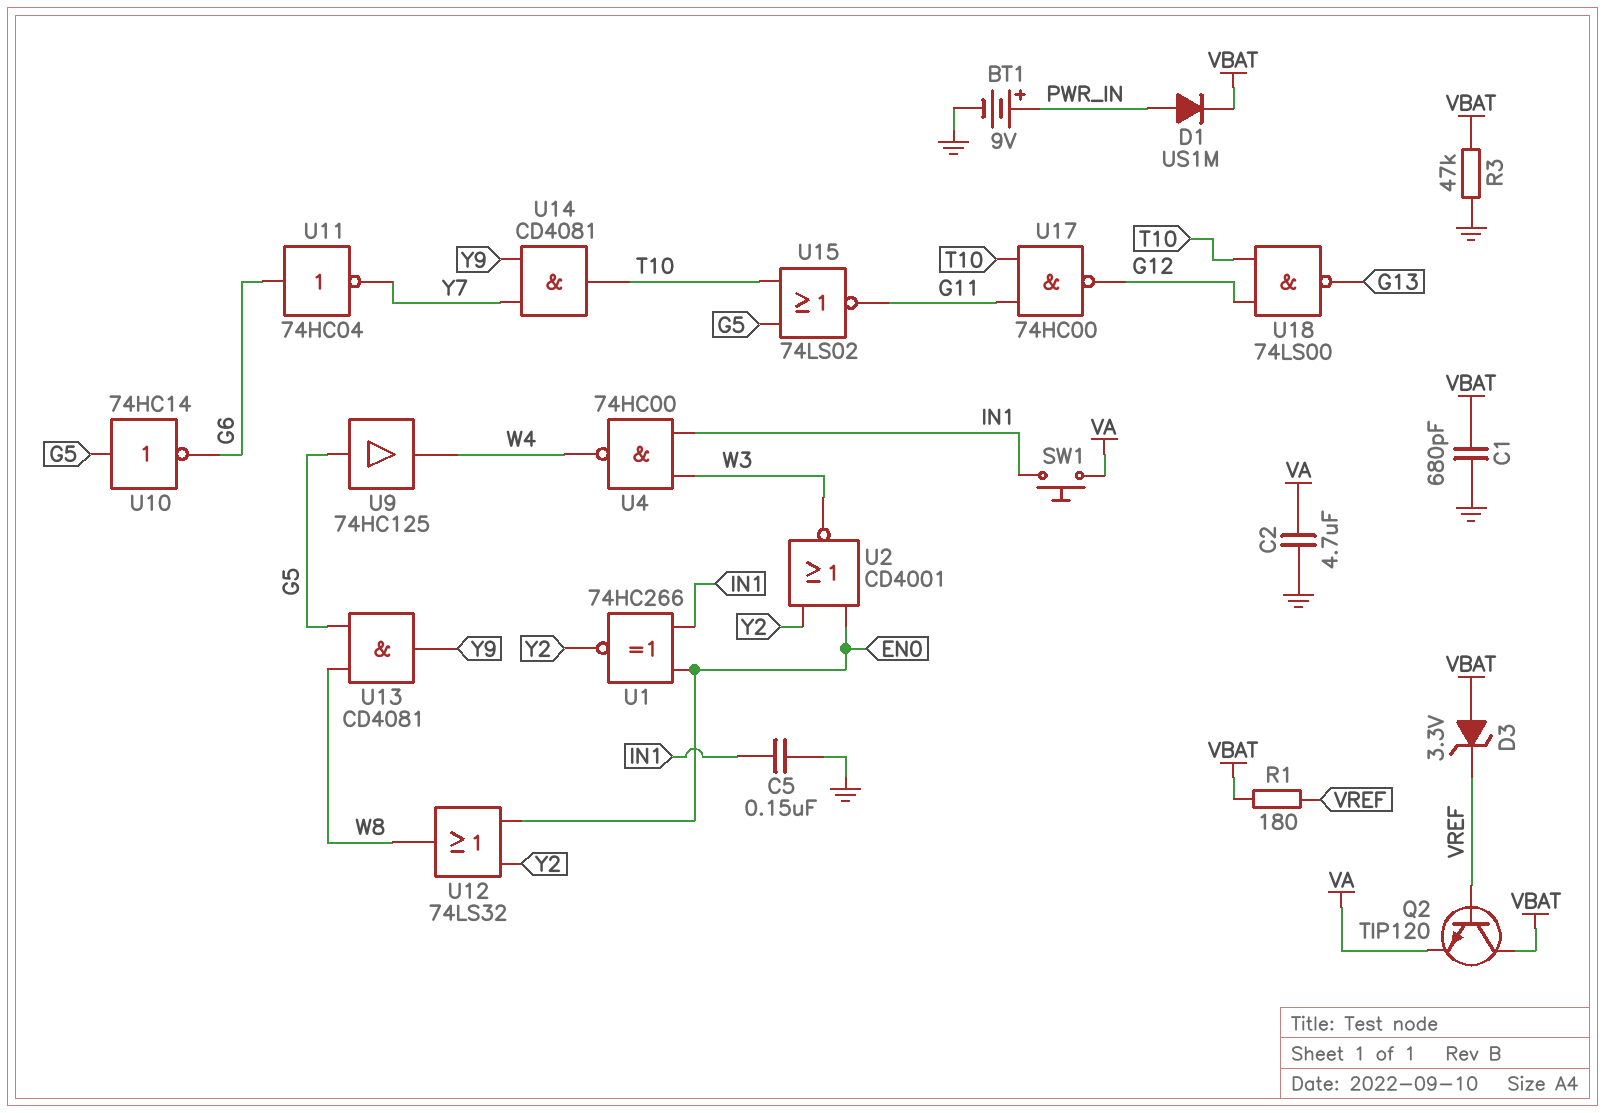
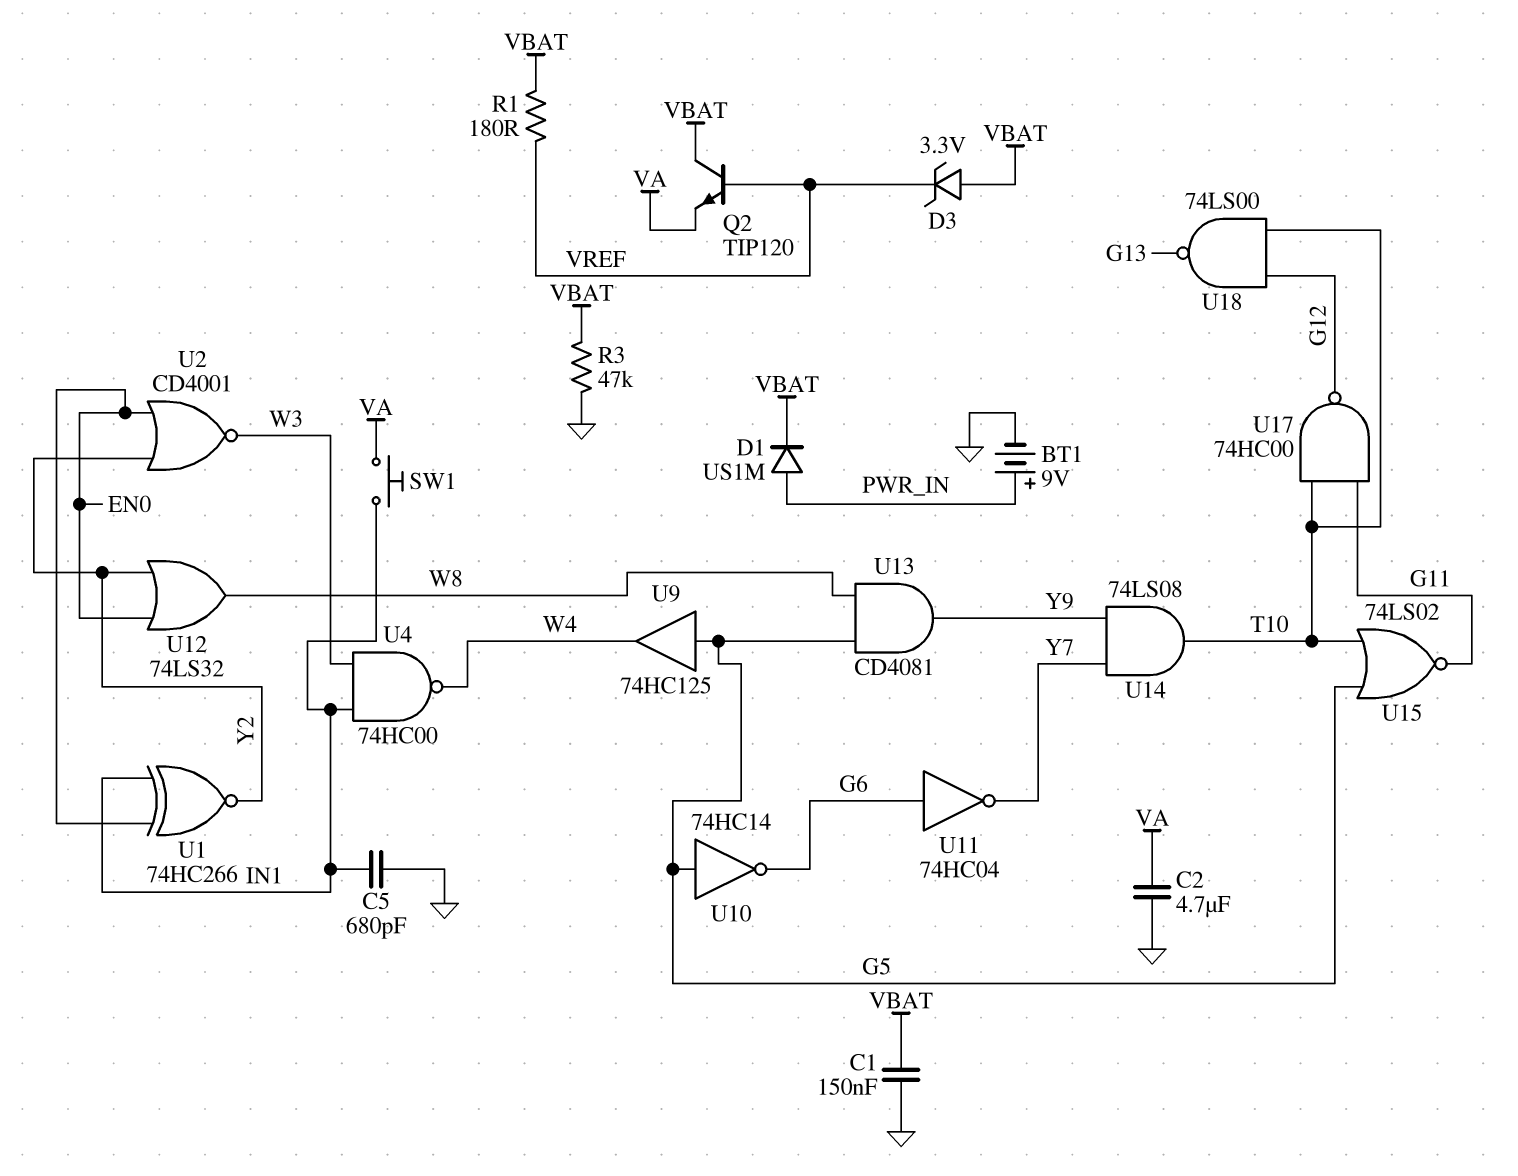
C1: 680pF (GND, VBAT) -> 150nF (GND, VBAT)
C5: 150nF (GND, IN1) -> 680pF (GND, IN1)
U14: AND CD4081 (in Y7, in Y9, out T10) -> AND 74LS08 (in Y7, in Y9, out T10)

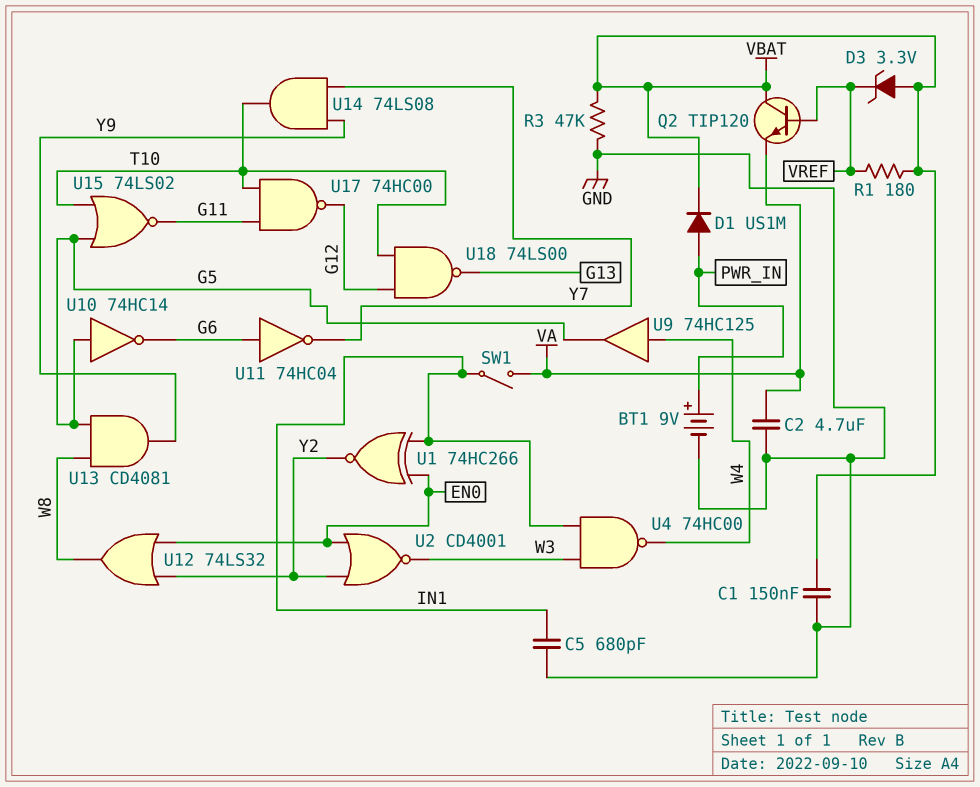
SW1: button (IN1, VA) -> switch (IN1, VA)
U9: buffer 74HC125 (in G5, out W4) -> buffer 74HC125 (in W4, out G5)

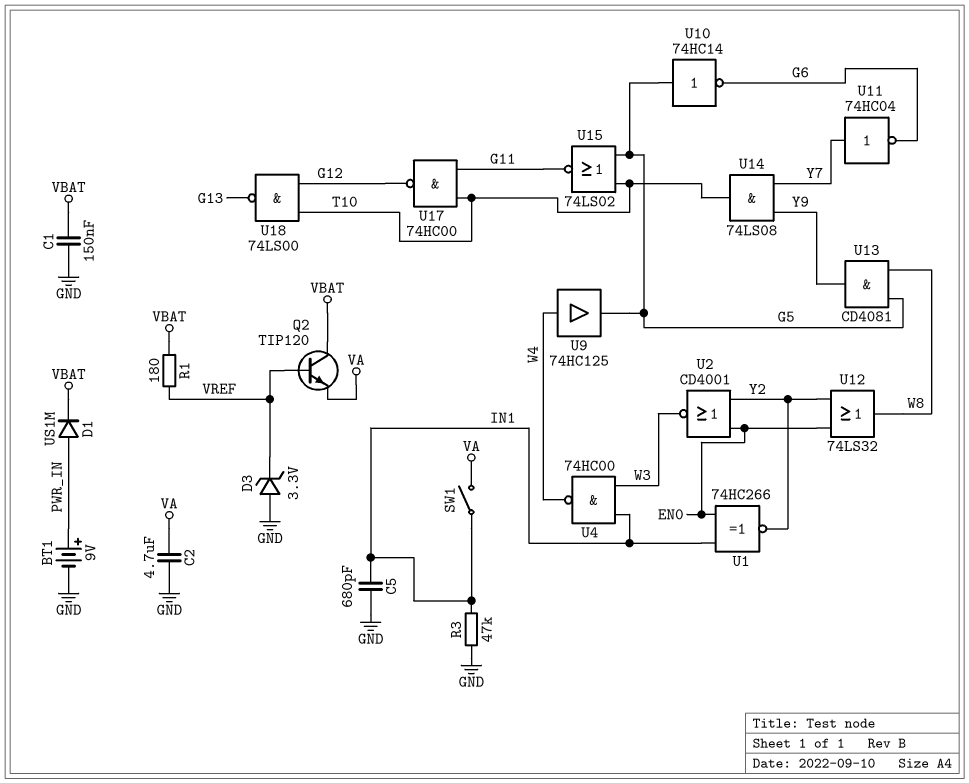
D3: zener 3.3V (A VBAT, K VREF) -> zener 3.3V (A GND, K VREF)
R3: 47k (GND, VBAT) -> 47k (GND, IN1)
U11: NOT 74HC04 (in G6, out Y7) -> NOT 74HC04 (in Y7, out G6)

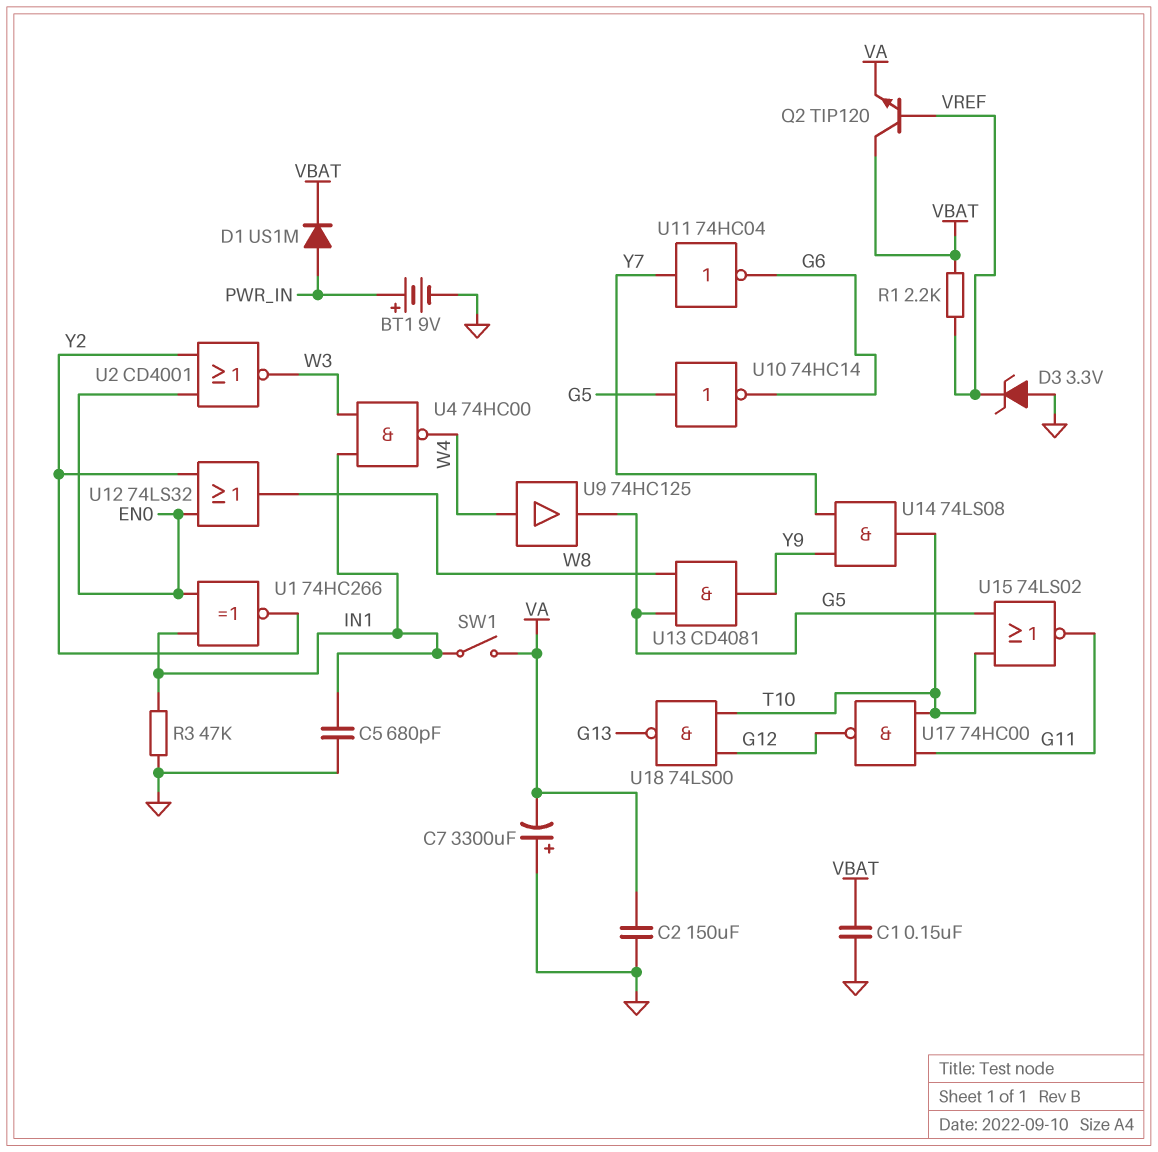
C2: 4.7uF (GND, VA) -> 150uF (GND, VA)
C7: none -> 3300uF (plus GND, minus VA)
R1: 180 (VBAT, VREF) -> 2.2k (VBAT, VREF)

